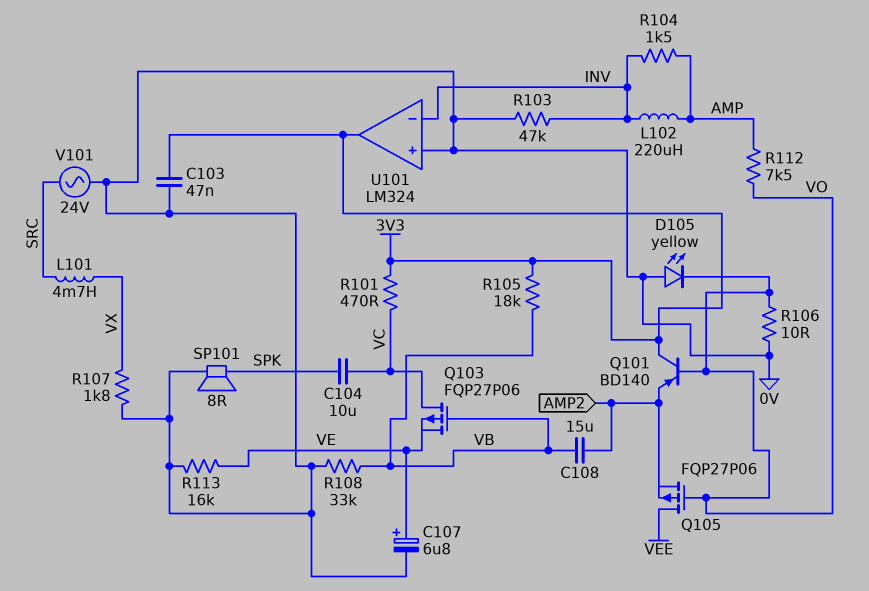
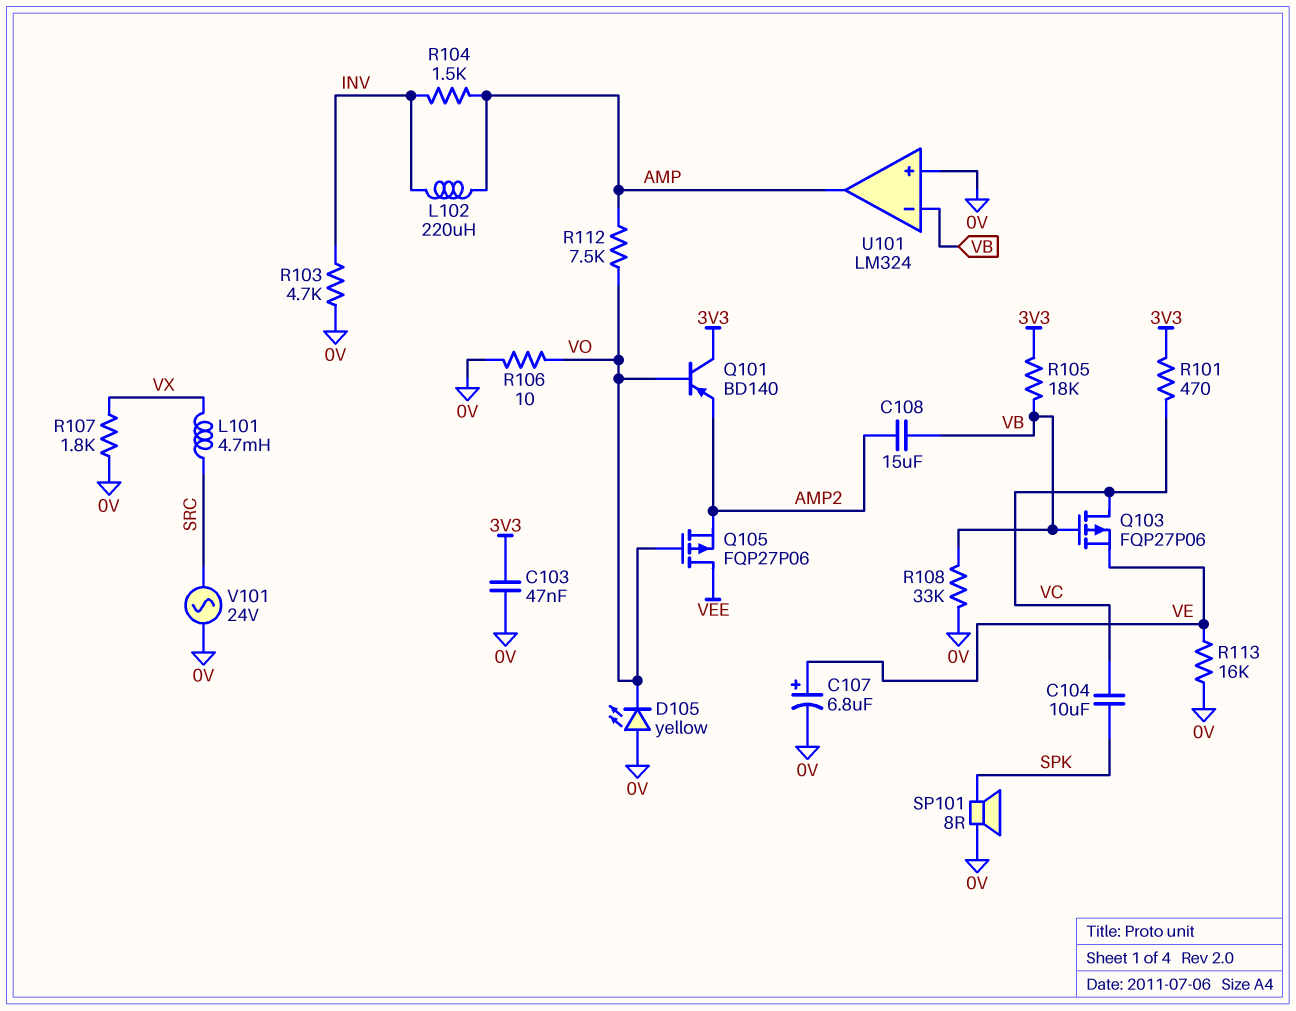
R103: 47k (0V, INV) -> 4.7k (0V, INV)
U101 pin in-: INV -> VB
U101 pin out: 3V3 -> AMP

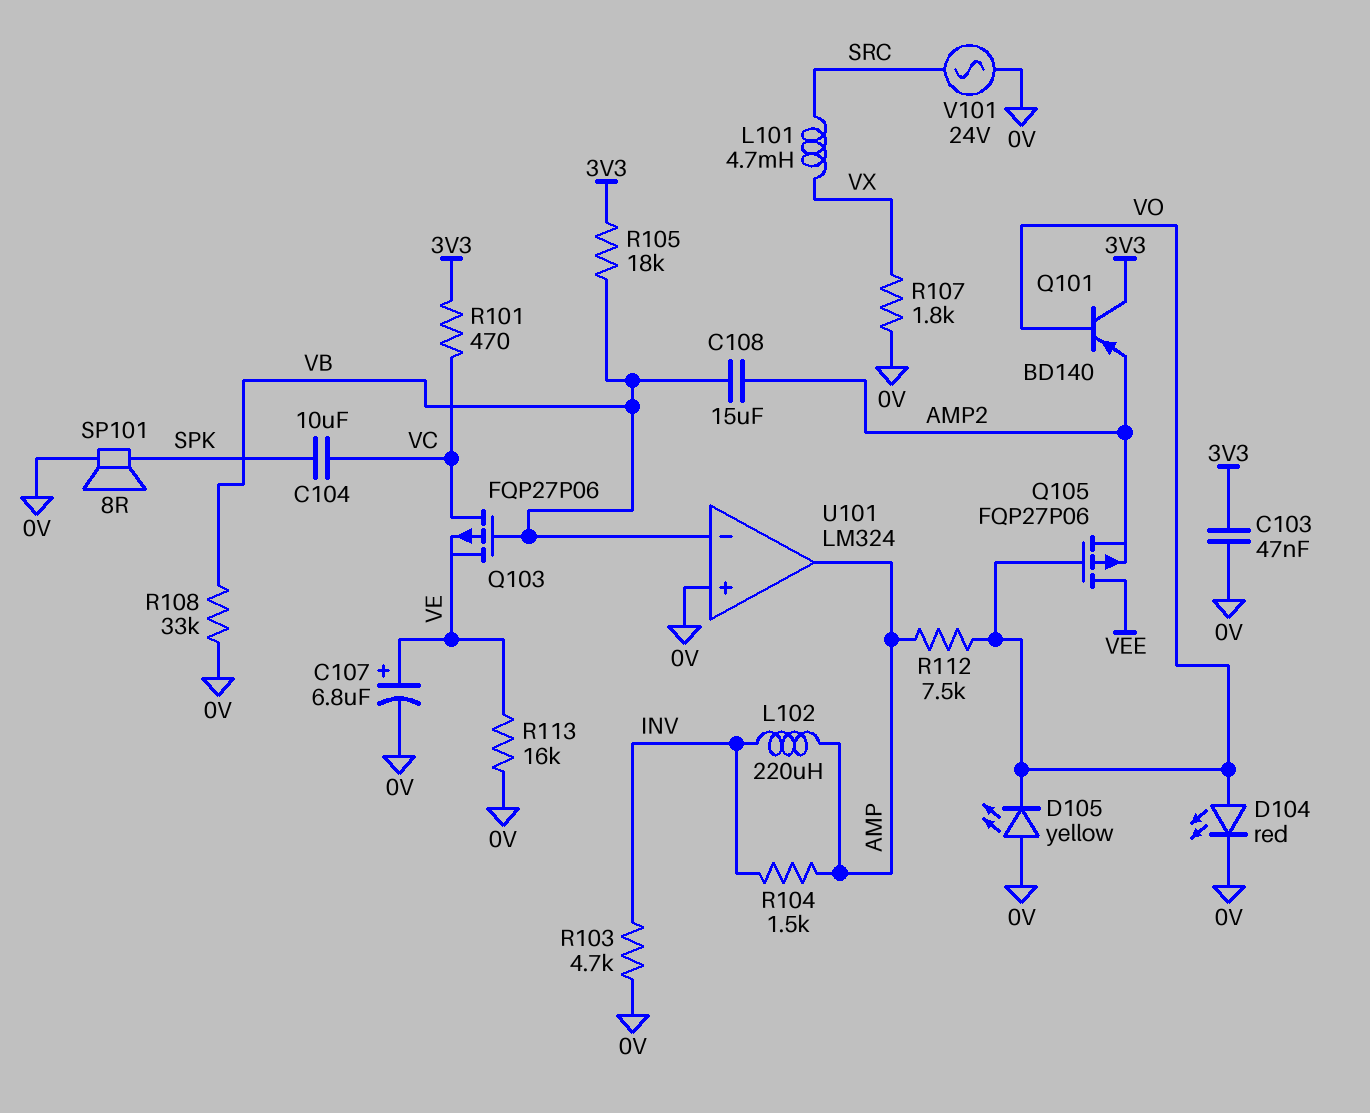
D104: none -> LED red (A VO, K 0V)
R106: 10 (0V, VO) -> none

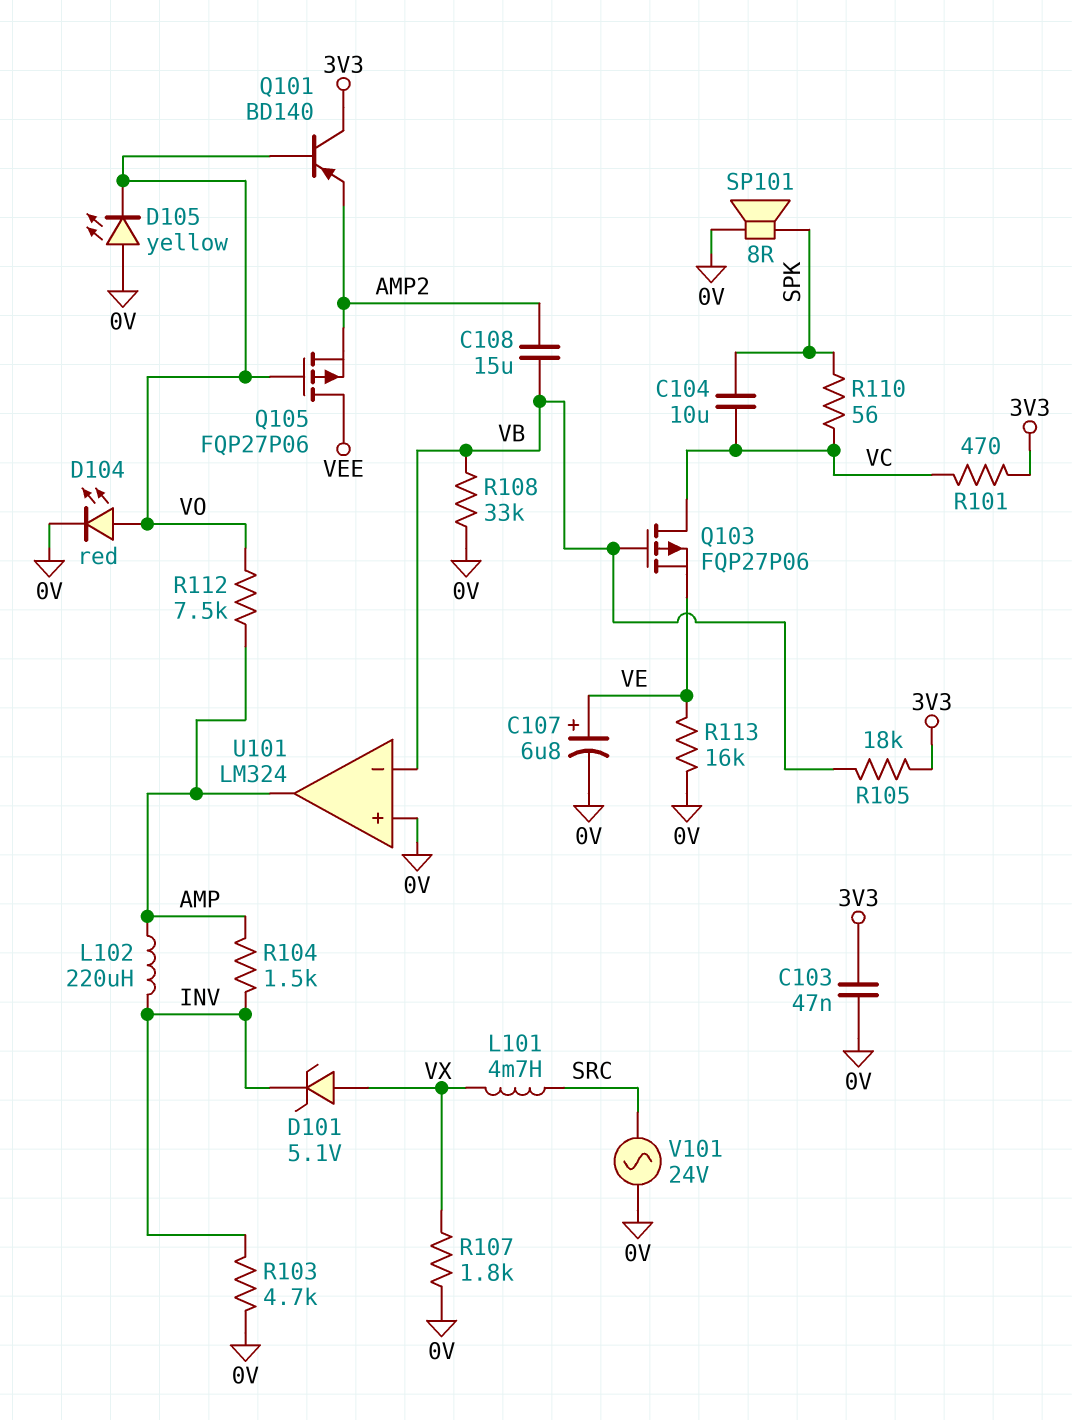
D101: none -> zener 5.1V (A VX, K INV)
R110: none -> 56 (SPK, VC)

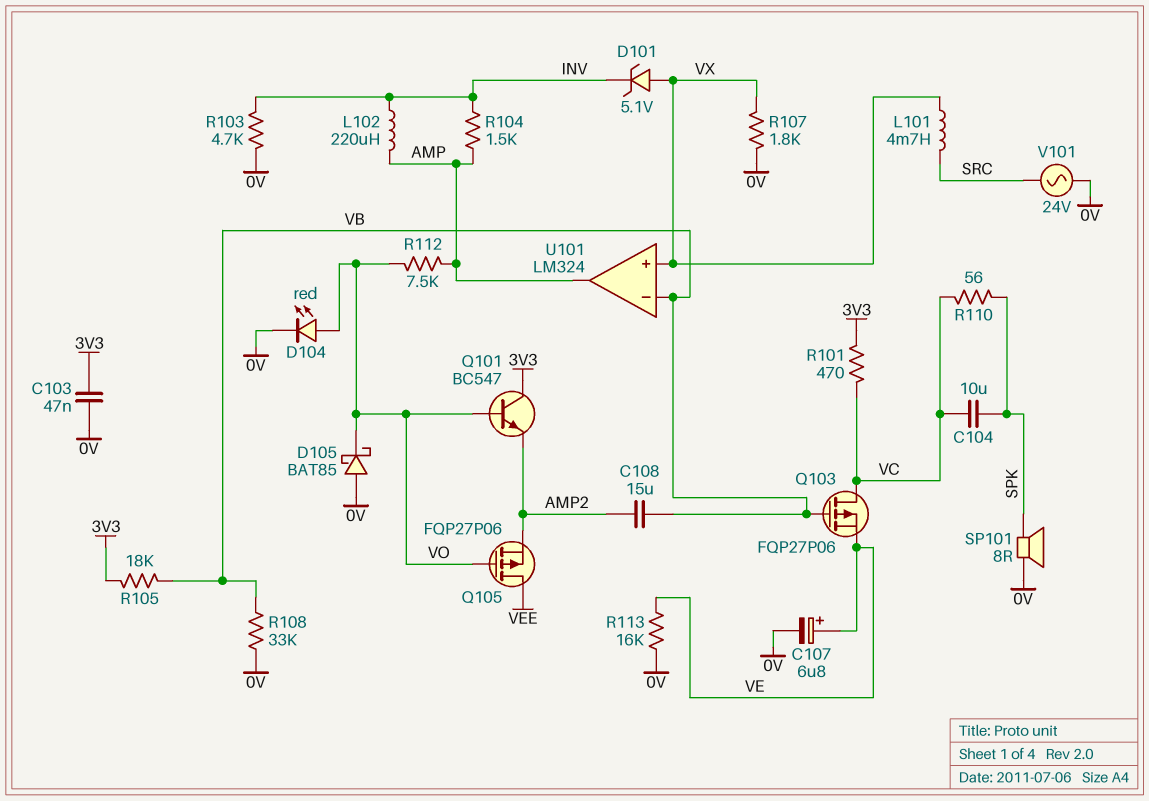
D105: LED yellow (A 0V, K VO) -> schottky BAT85 (A 0V, K VO)
Q101: PNP BD140 (B VO, C 3V3, E AMP2) -> NPN BC547 (B VO, C 3V3, E AMP2)
U101 pin in+: 0V -> VX

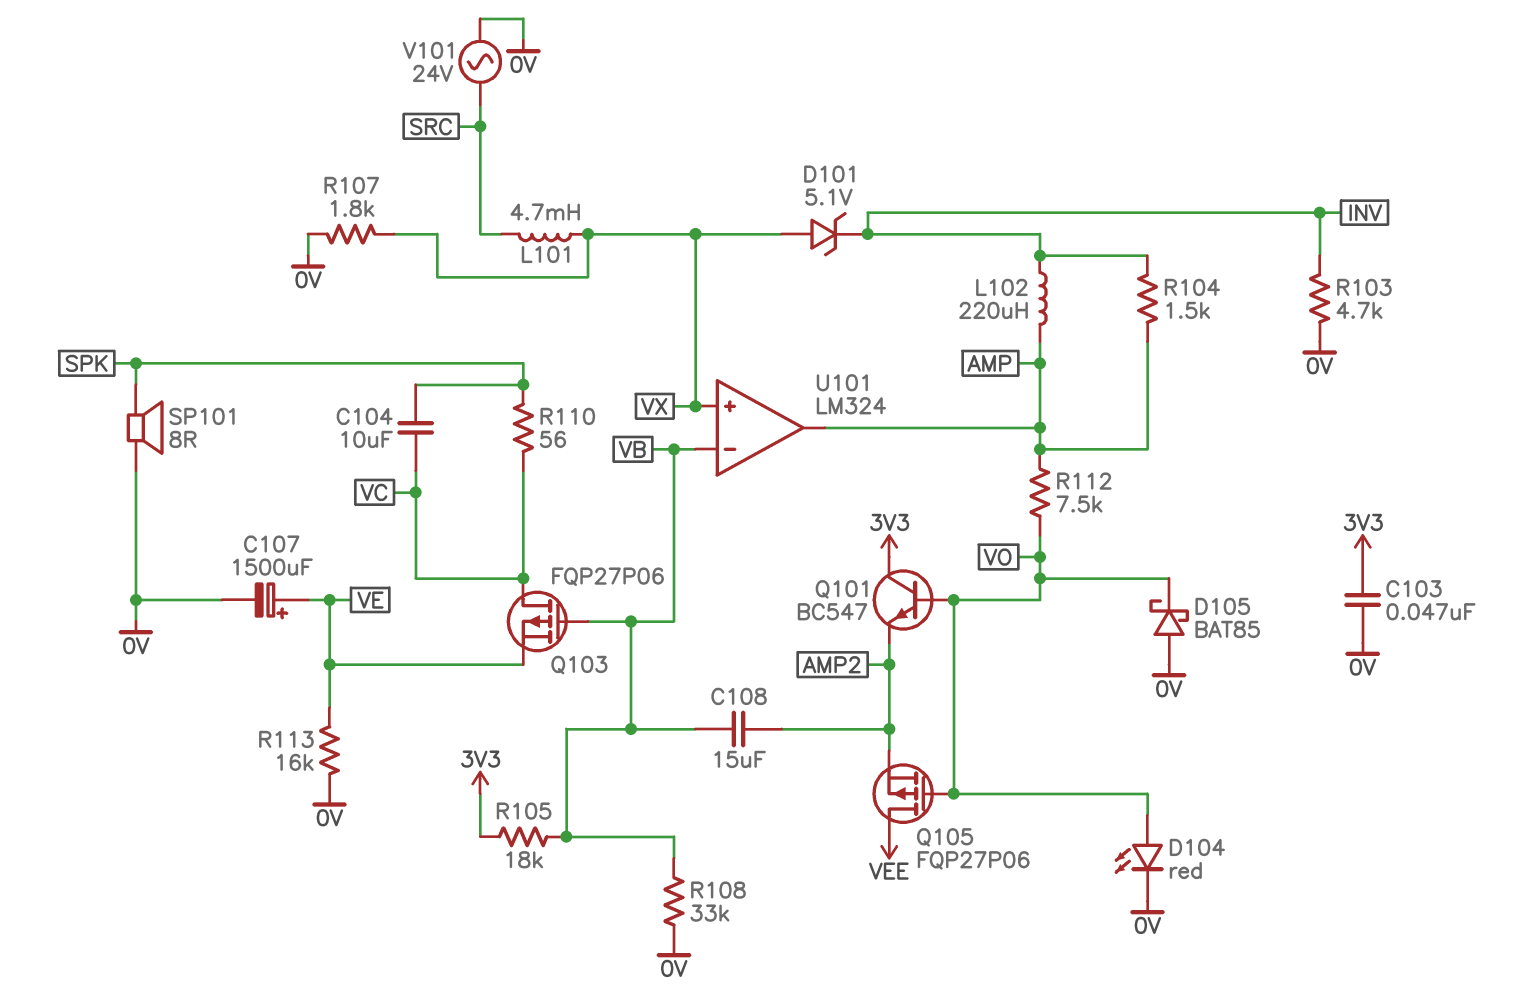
C107: 6.8uF (plus VE, minus 0V) -> 1500uF (plus VE, minus 0V)
R101: 470 (3V3, VC) -> none

